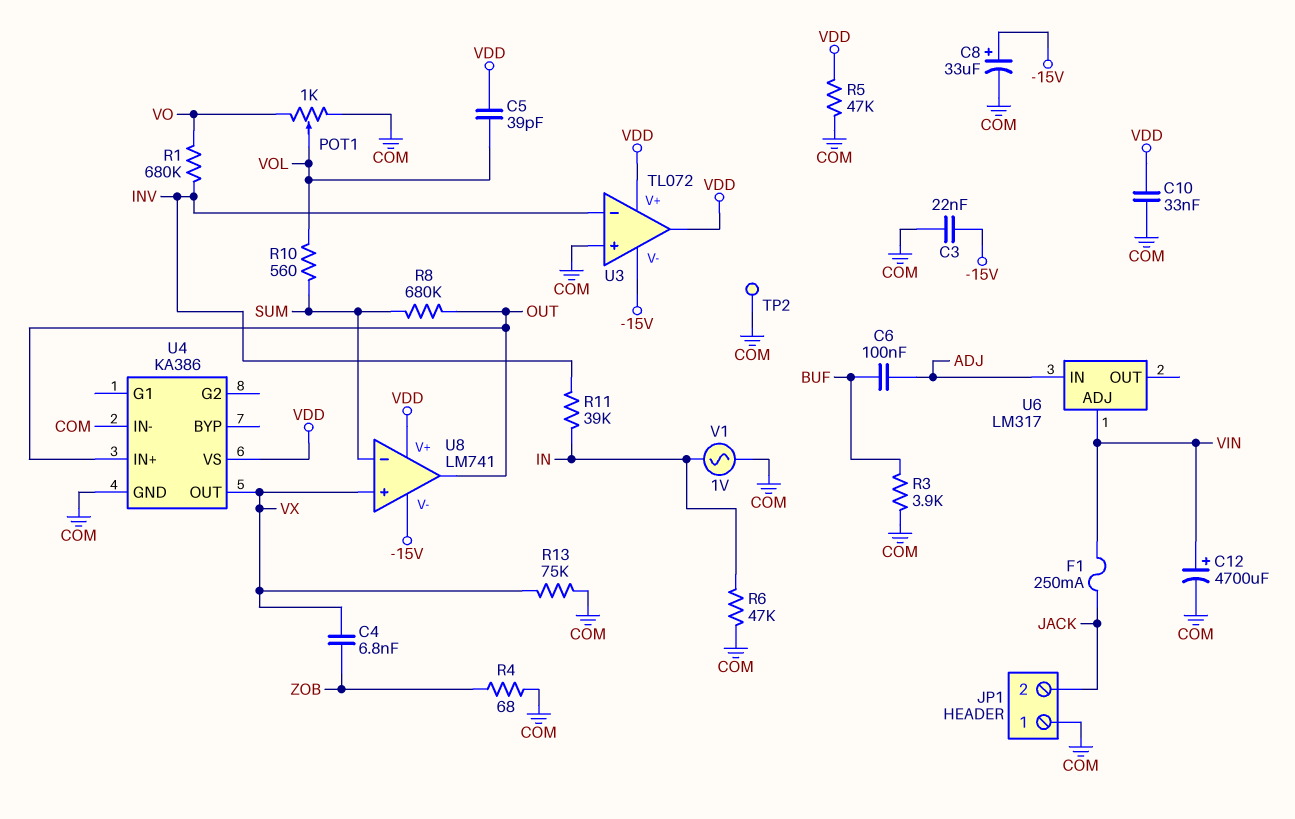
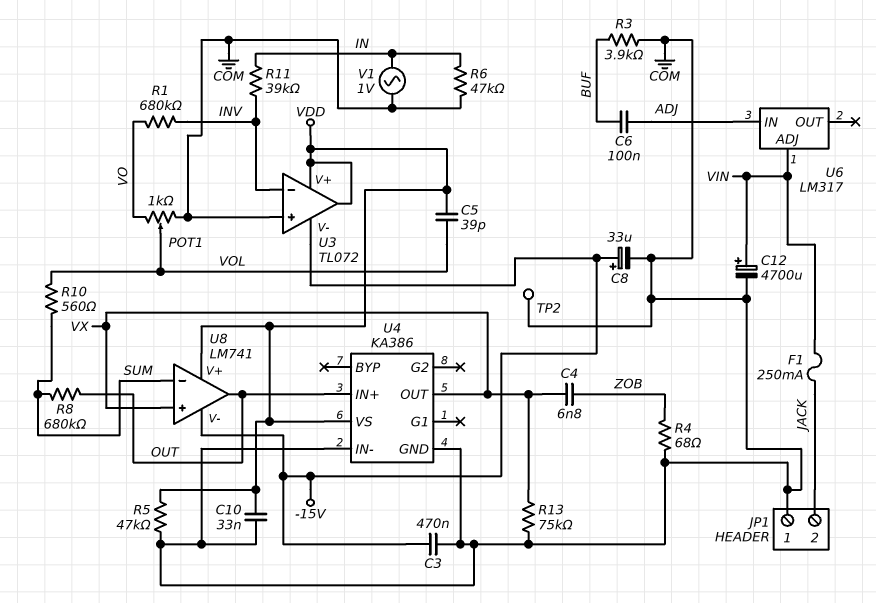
C3: 22nF (-15V, COM) -> 470nF (-15V, COM)

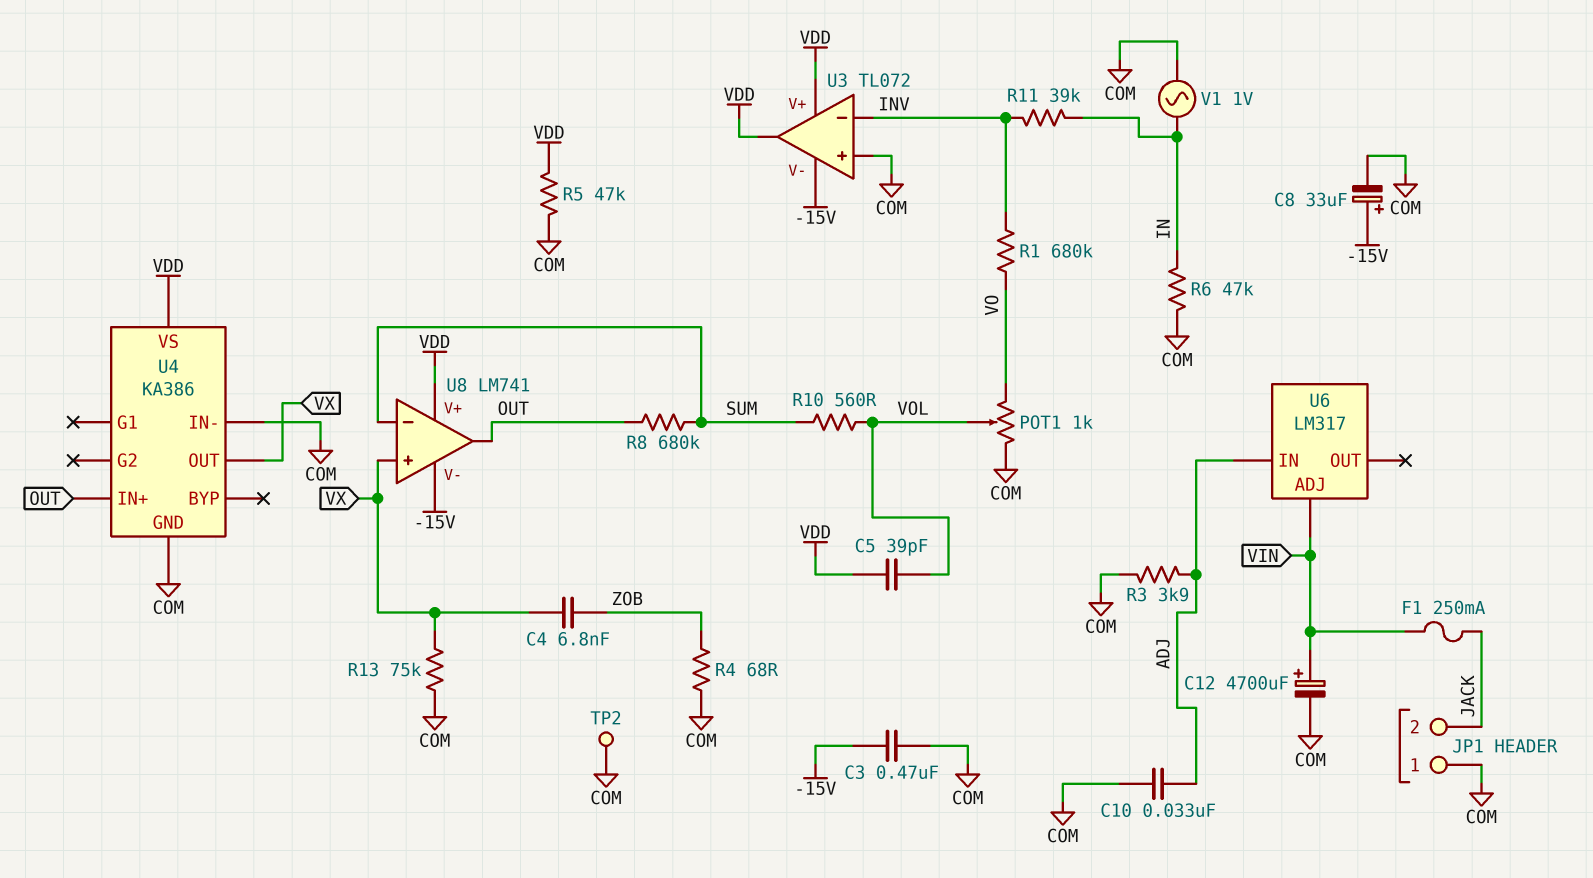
C6: 100nF (ADJ, BUF) -> none
C10: 33nF (COM, VDD) -> 33nF (ADJ, COM)
R3: 3.9k (BUF, COM) -> 3.9k (ADJ, COM)

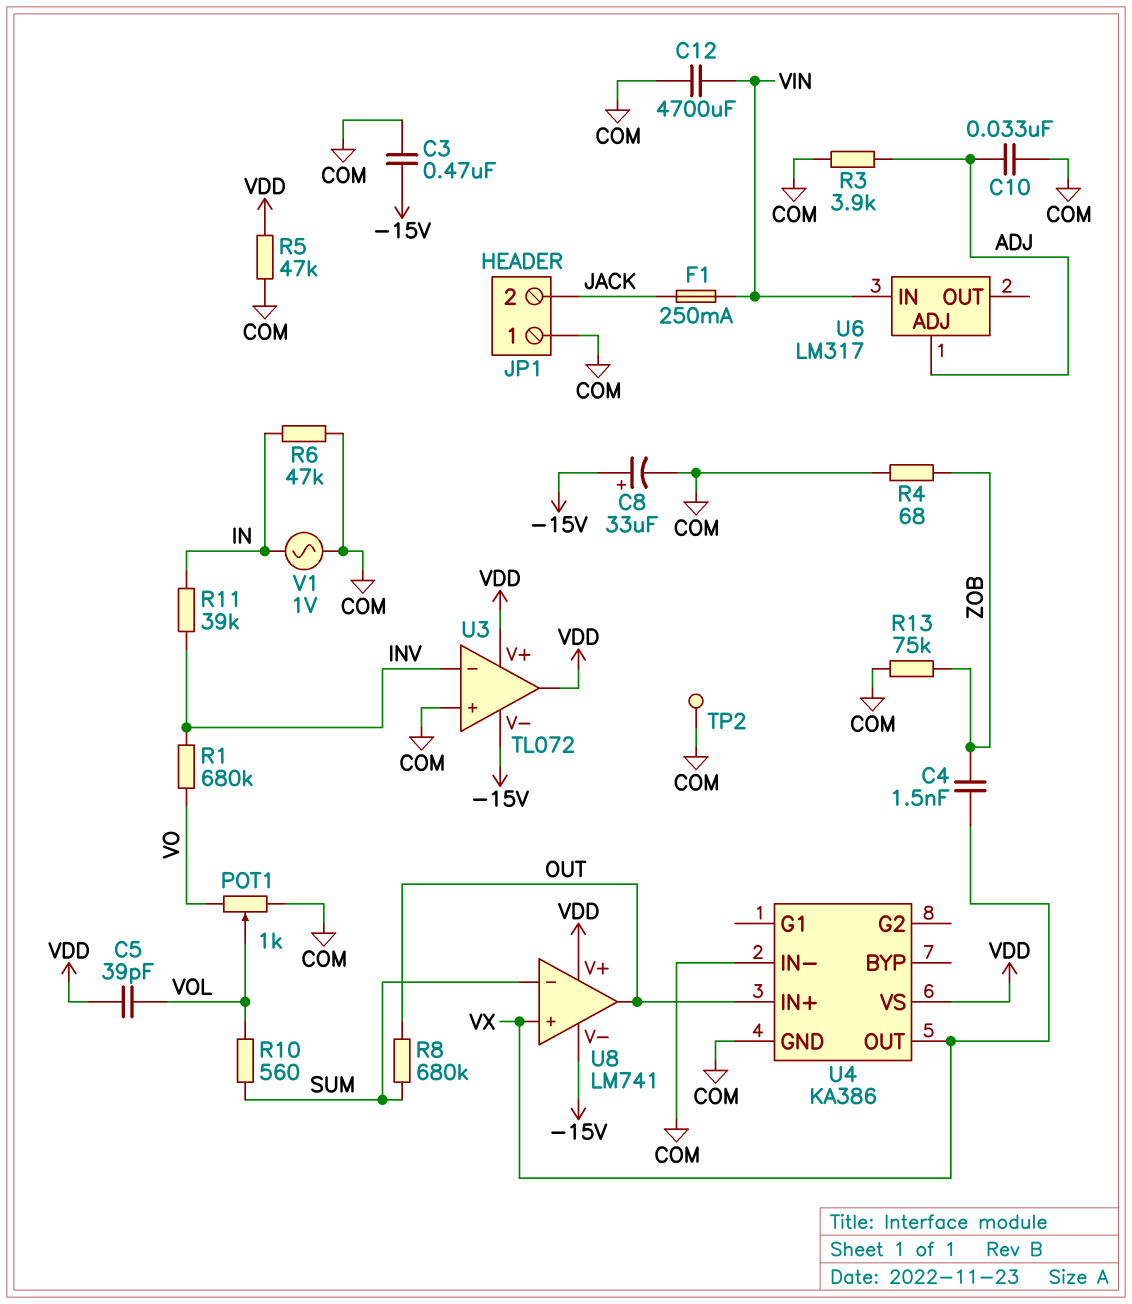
C4: 6.8nF (VX, ZOB) -> 1.5nF (VX, ZOB)
C12: 4700uF (plus VIN, minus COM) -> 4700uF (COM, VIN)
R13: 75k (COM, VX) -> 75k (COM, ZOB)
U6 pin ADJ: VIN -> ADJ
U6 pin IN: ADJ -> VIN

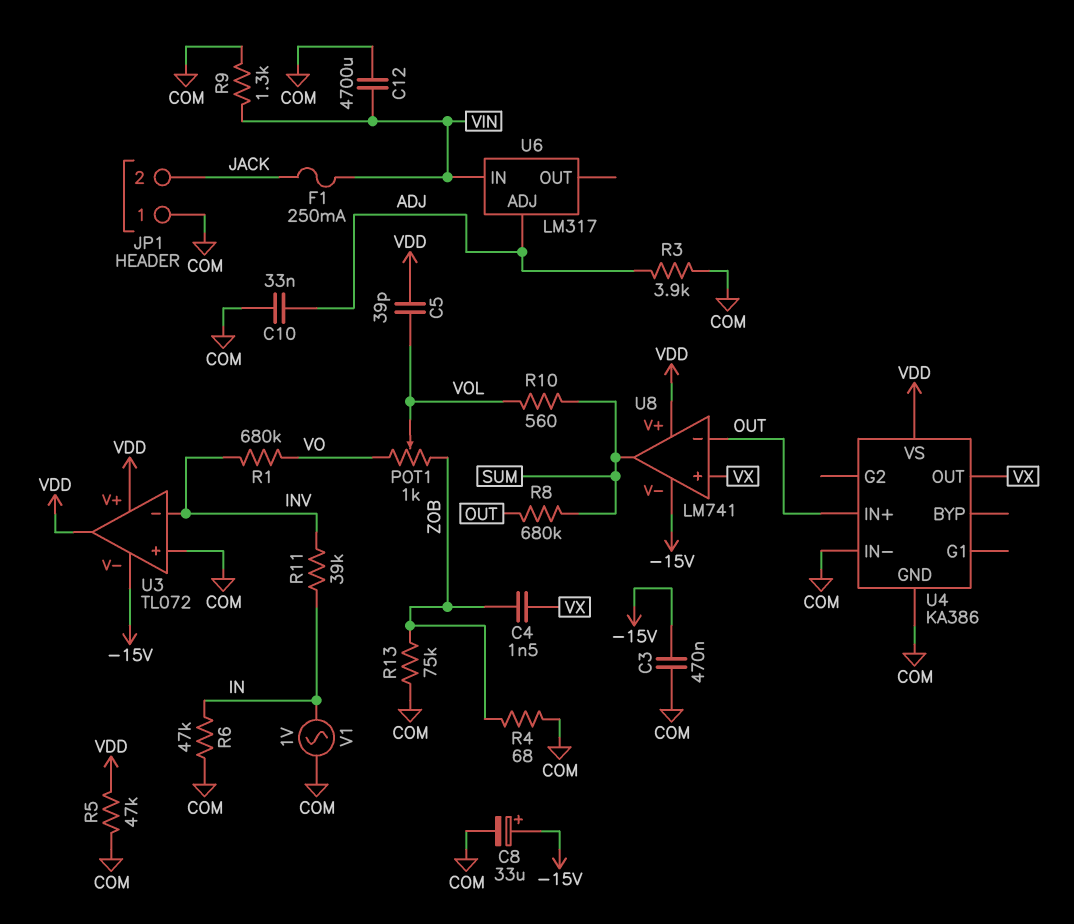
POT1: 1k (COM, VO, wiper VOL) -> 1k (VO, ZOB, wiper VOL)
R9: none -> 1.3k (COM, VIN)
TP2: test point (COM) -> none
U8 pin in-: SUM -> OUT
U8 pin out: OUT -> SUM

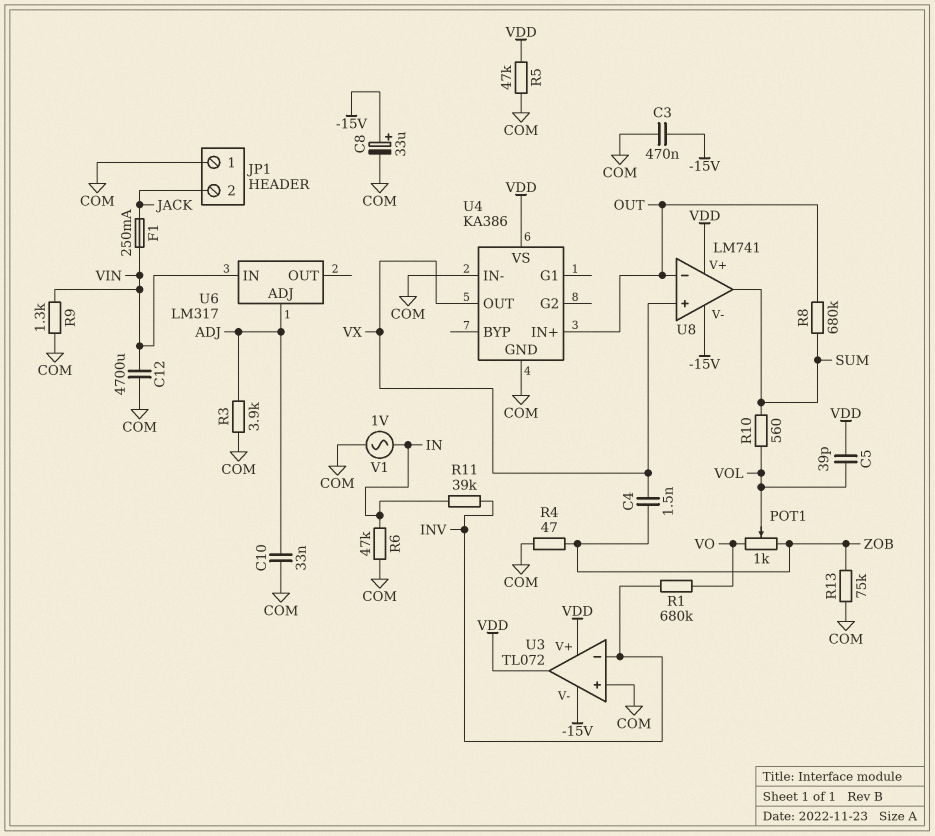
R4: 68 (COM, ZOB) -> 47 (COM, ZOB)

